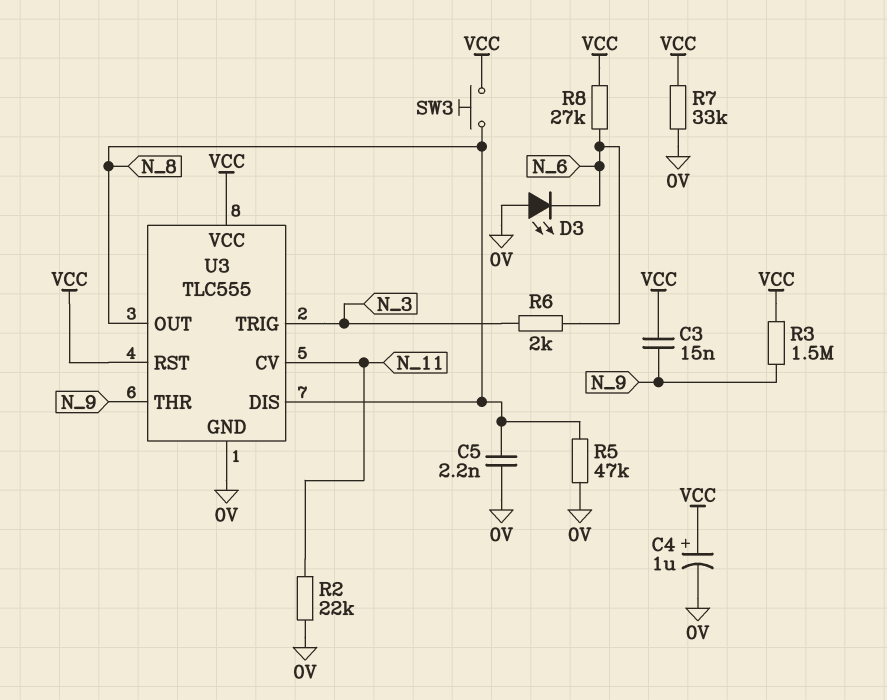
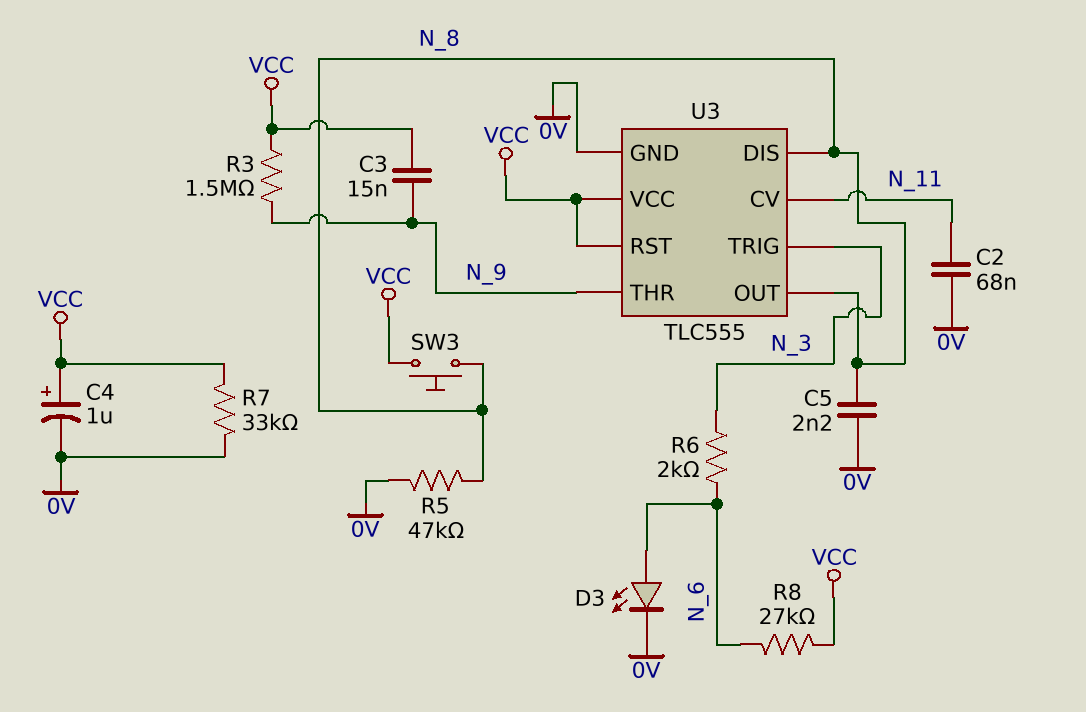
C2: none -> 68nF (0V, N_11)
D3: LED (A 0V, K N_6) -> LED (A N_6, K 0V)
R2: 22k (0V, N_11) -> none

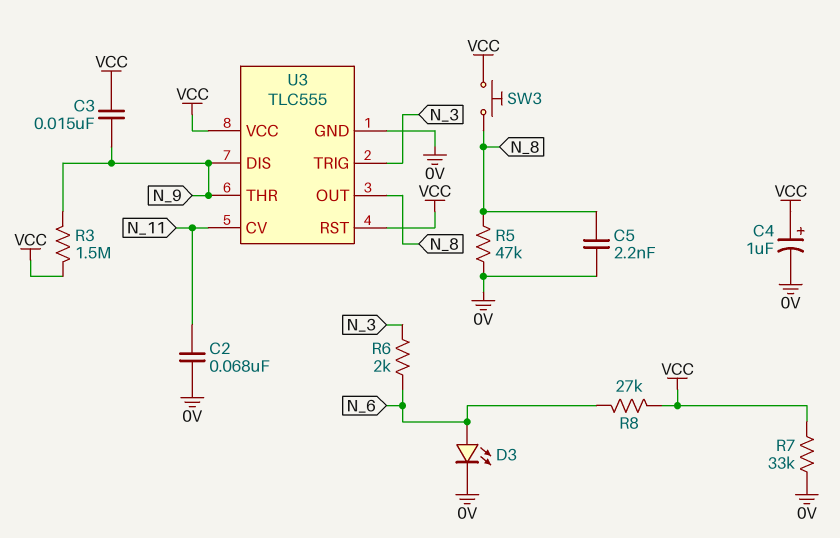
U3 pin DIS: N_8 -> N_9

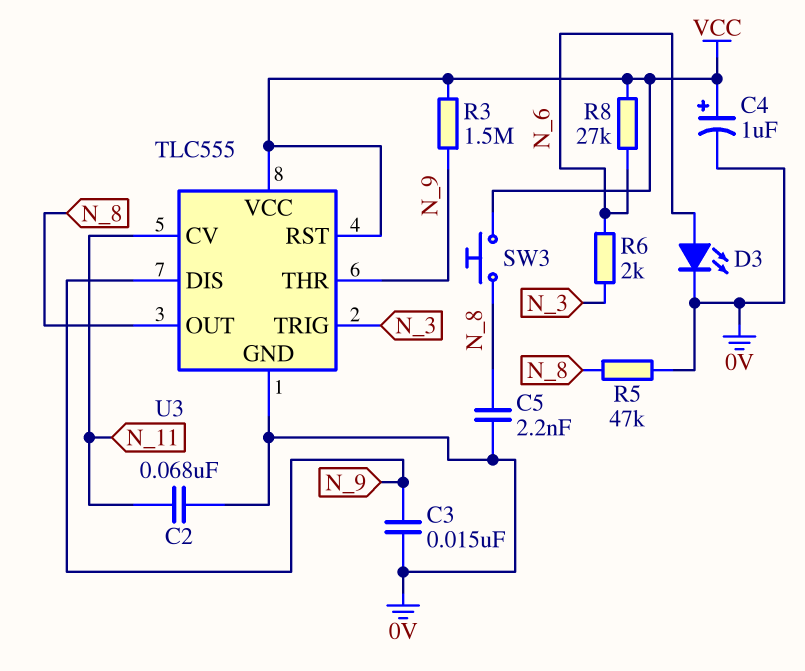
C3: 15nF (N_9, VCC) -> 15nF (0V, N_9)
R7: 33k (0V, VCC) -> none

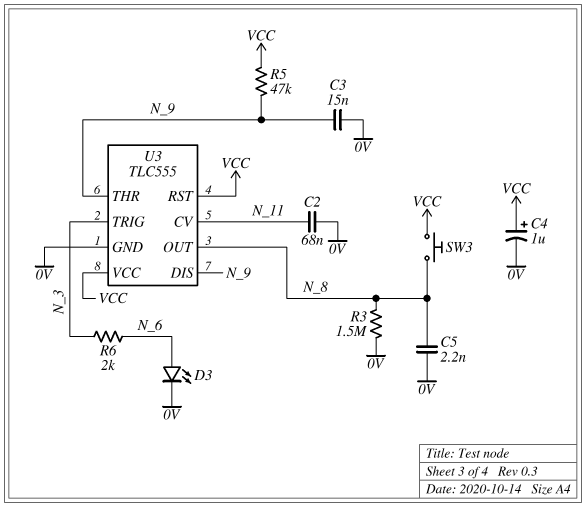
R3: 1.5M (N_9, VCC) -> 1.5M (0V, N_8)
R5: 47k (0V, N_8) -> 47k (N_9, VCC)
R8: 27k (N_6, VCC) -> none

